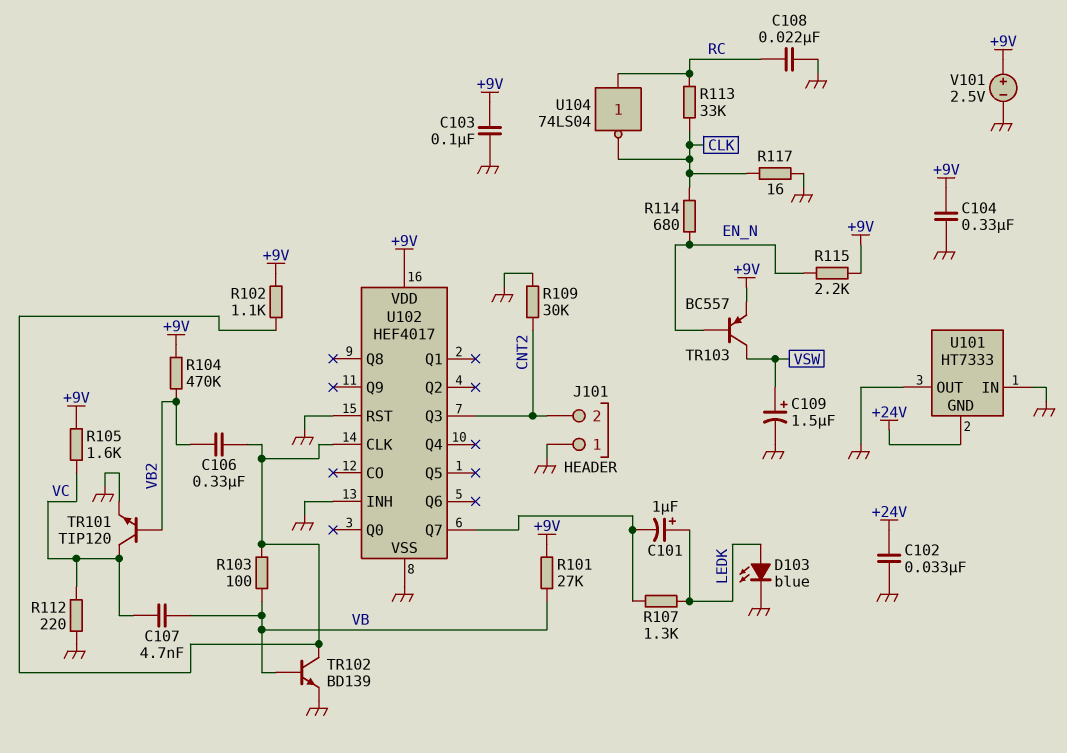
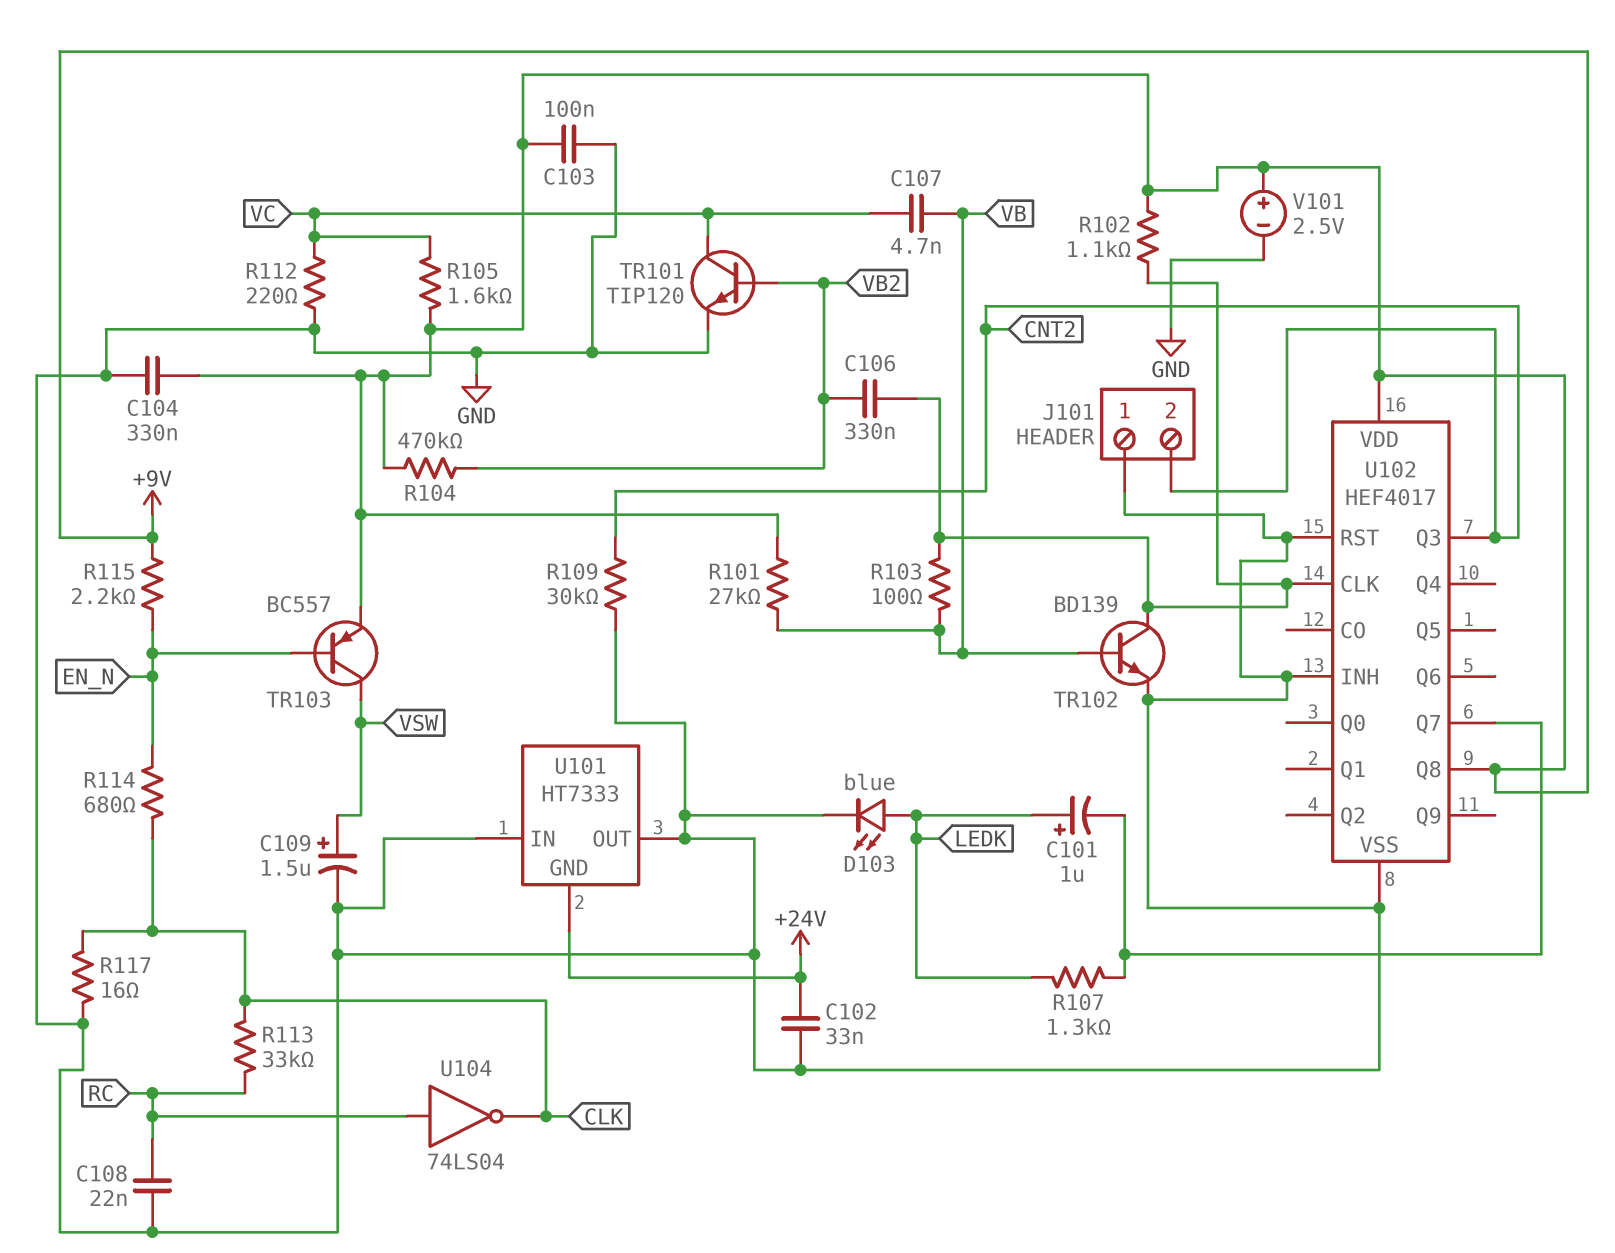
U102 pin Q8: none -> +9V

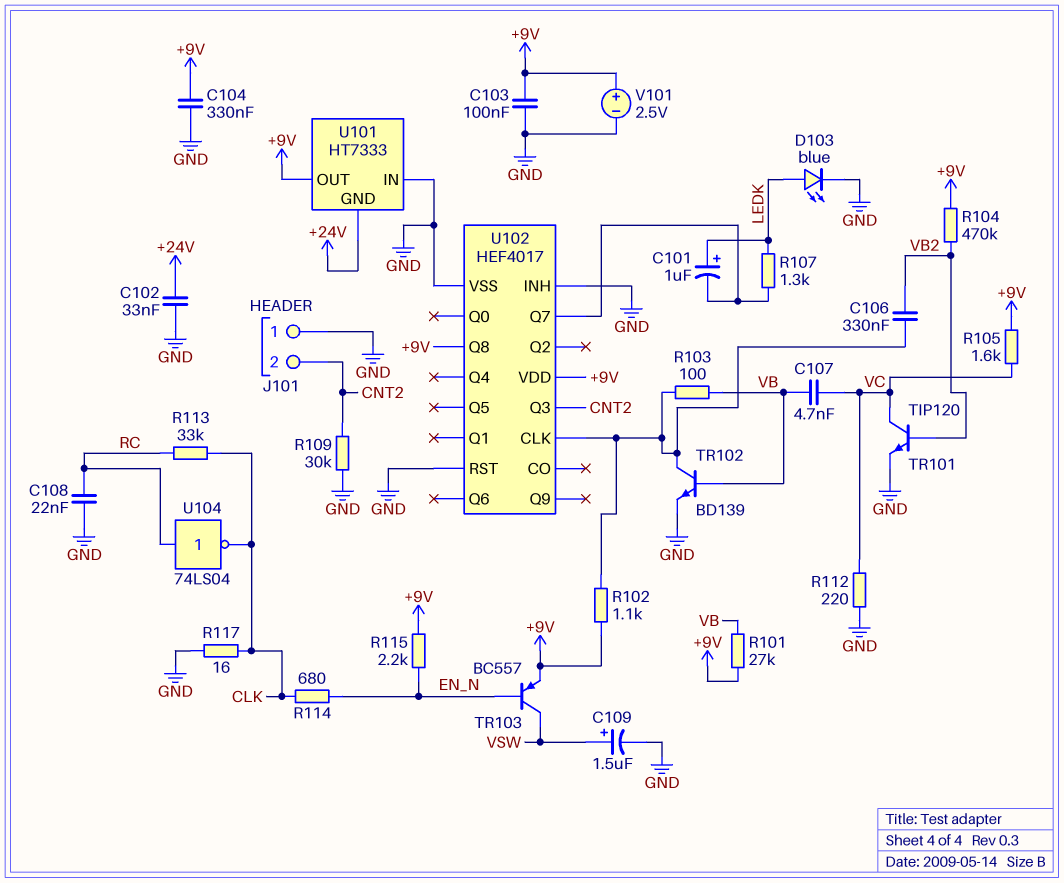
U101 pin OUT: GND -> +9V

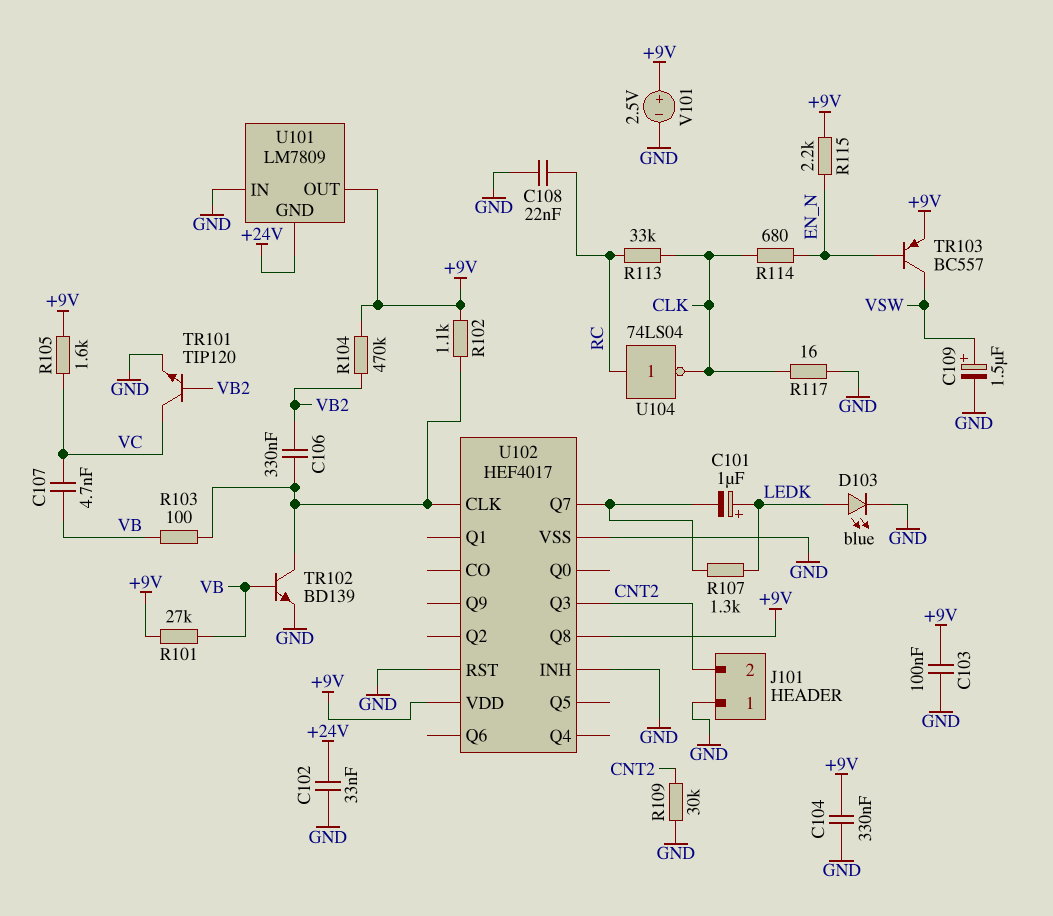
R112: 220 (GND, VC) -> none
U101: HT7333 -> LM7809

